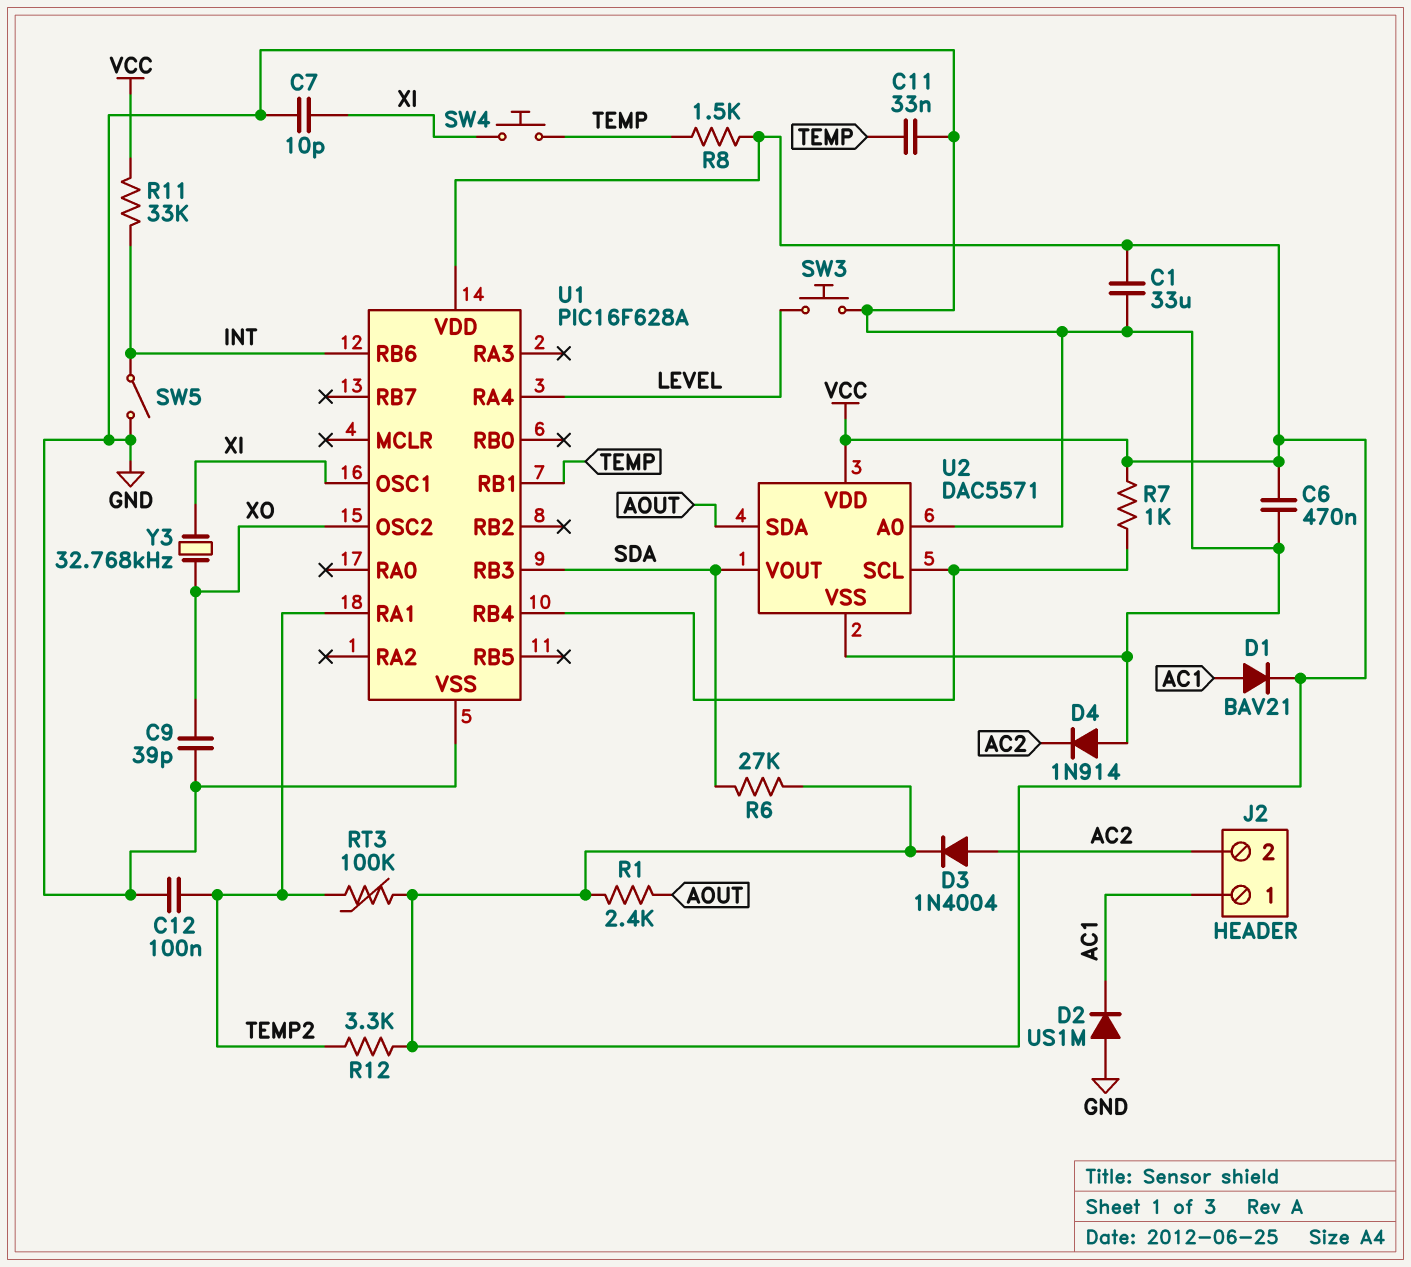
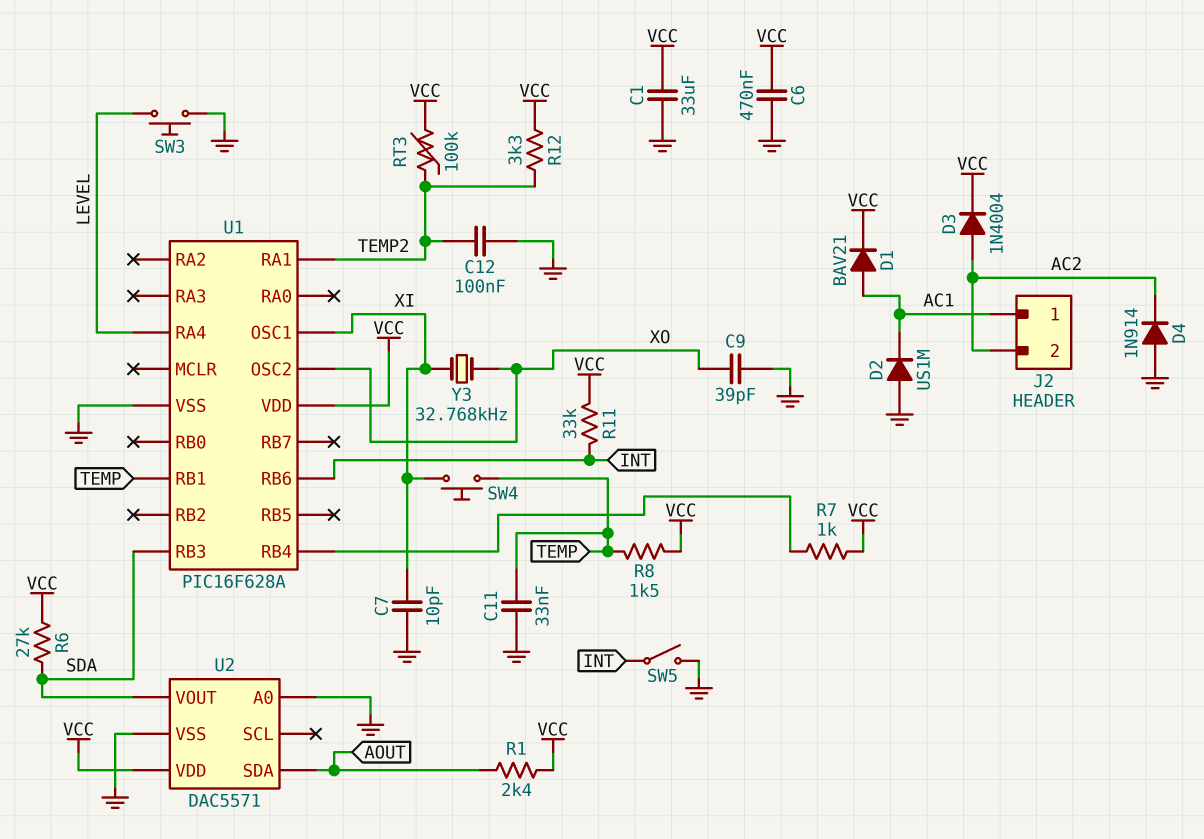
U2 pin SCL: U1/RB4 -> none

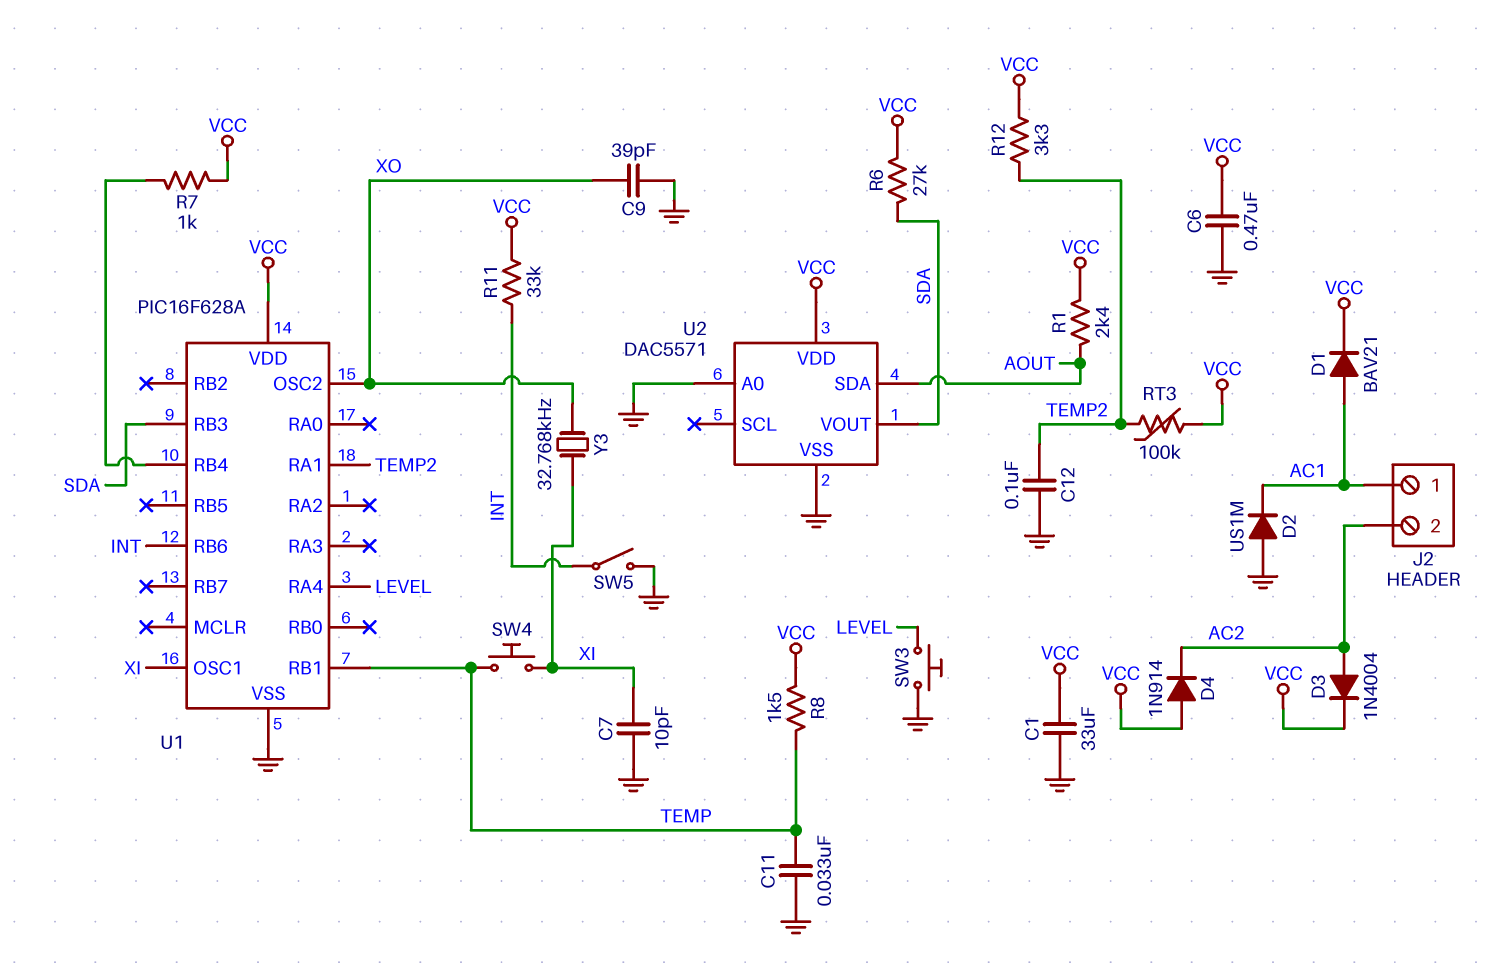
D4: diode 1N914 (A GND, K AC2) -> diode 1N914 (A VCC, K AC2)

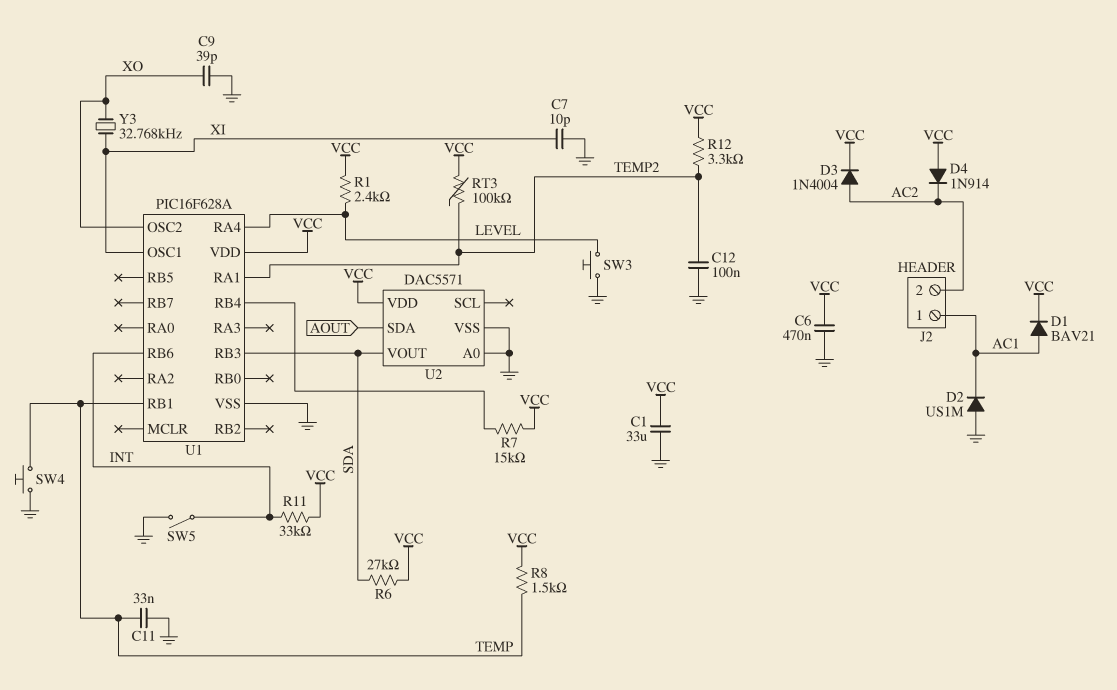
R1: 2.4k (AOUT, VCC) -> 2.4k (LEVEL, VCC)
R7: 1k (U1/RB4, VCC) -> 15k (U1/RB4, VCC)
SW4: button (TEMP, XI) -> button (GND, TEMP)

